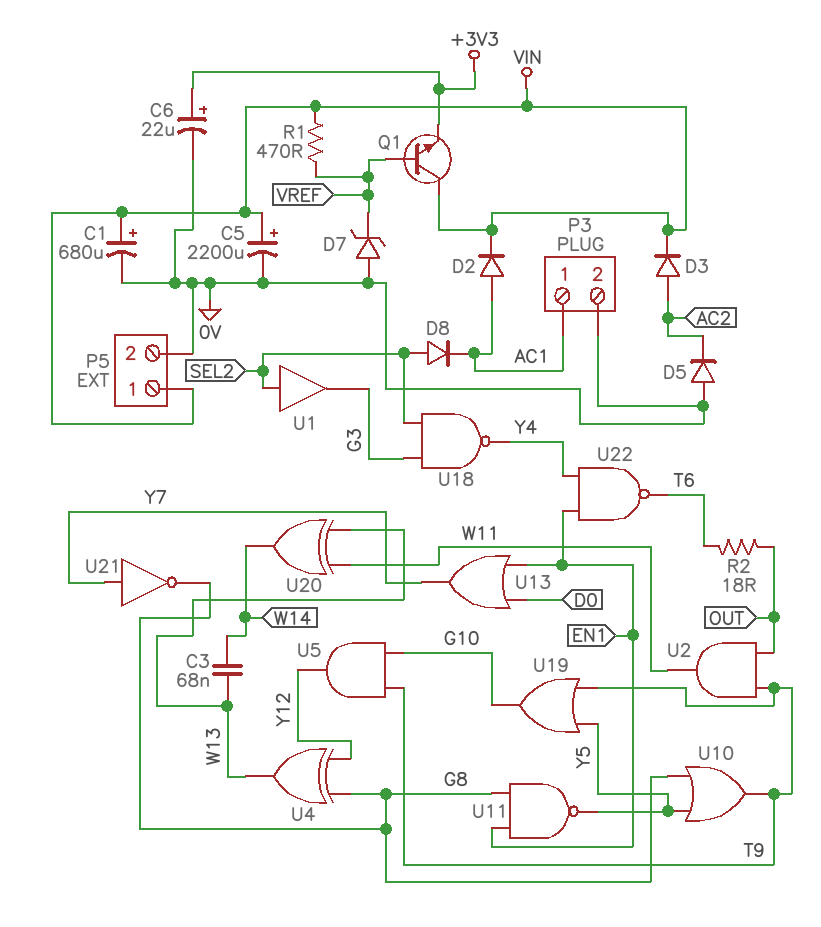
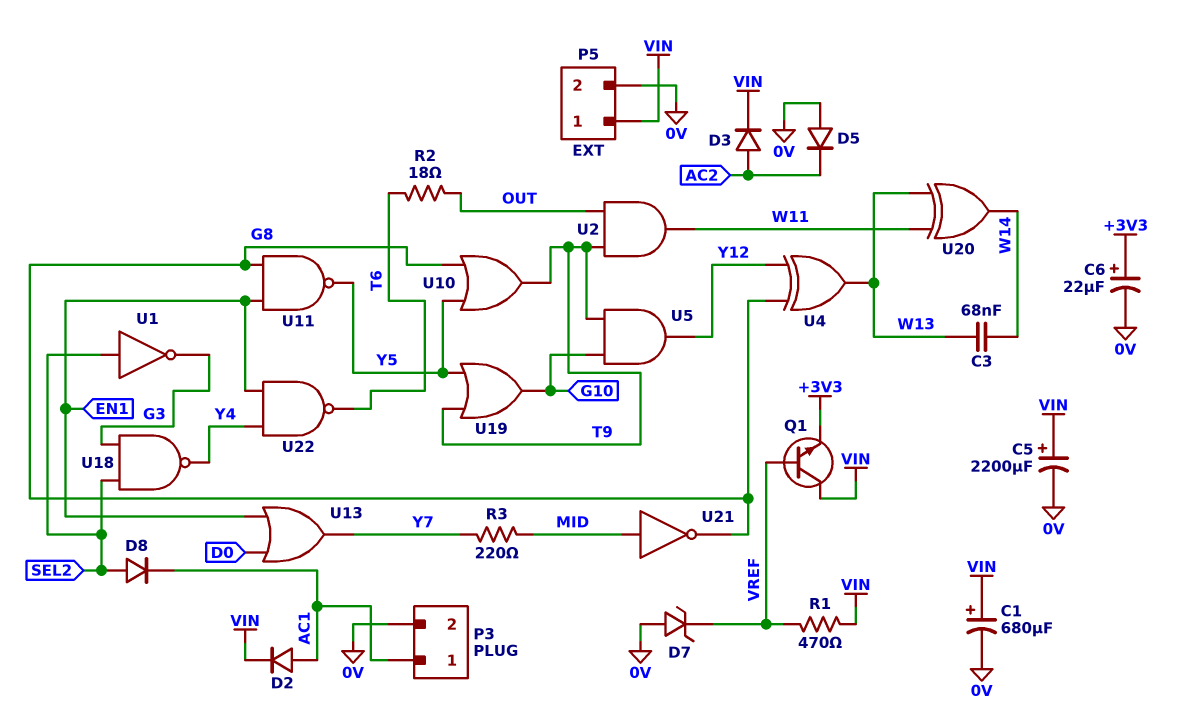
R3: none -> 220 (MID, Y7)
U1: buffer (in SEL2, out G3) -> NOT (in SEL2, out G3)
U21: NOT (in Y7, out G8) -> NOT (in MID, out G8)

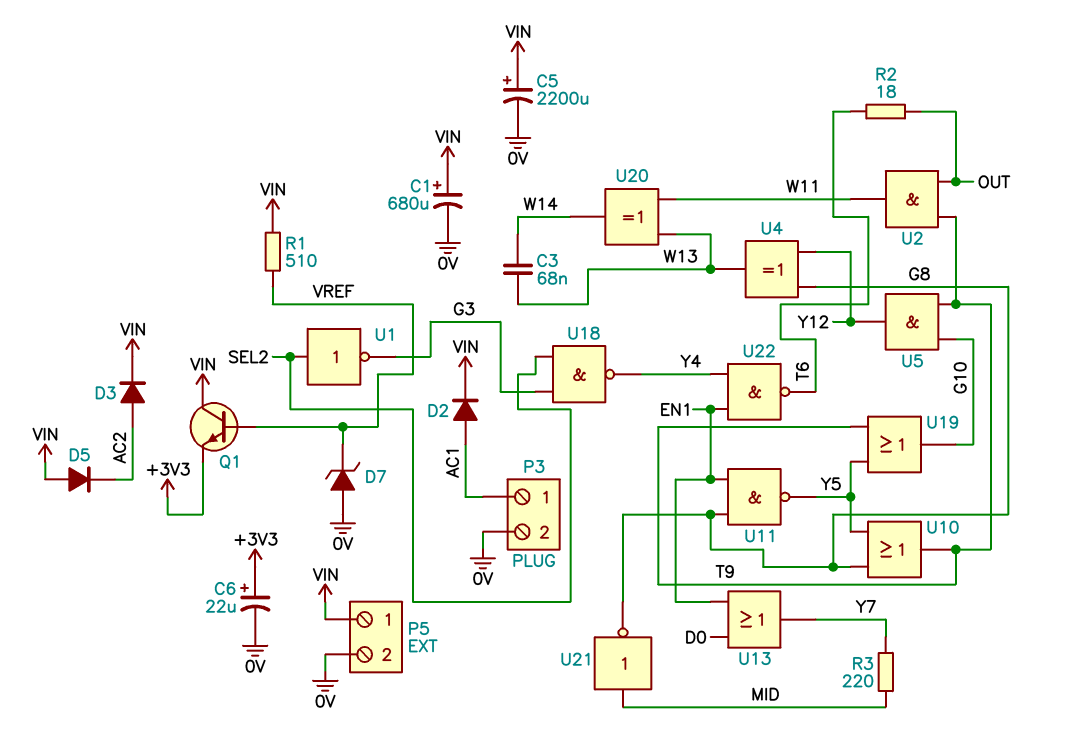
D5: diode (A 0V, K AC2) -> diode (A VIN, K AC2)
D8: diode (A SEL2, K AC1) -> none
R1: 470 (VIN, VREF) -> 510 (VIN, VREF)

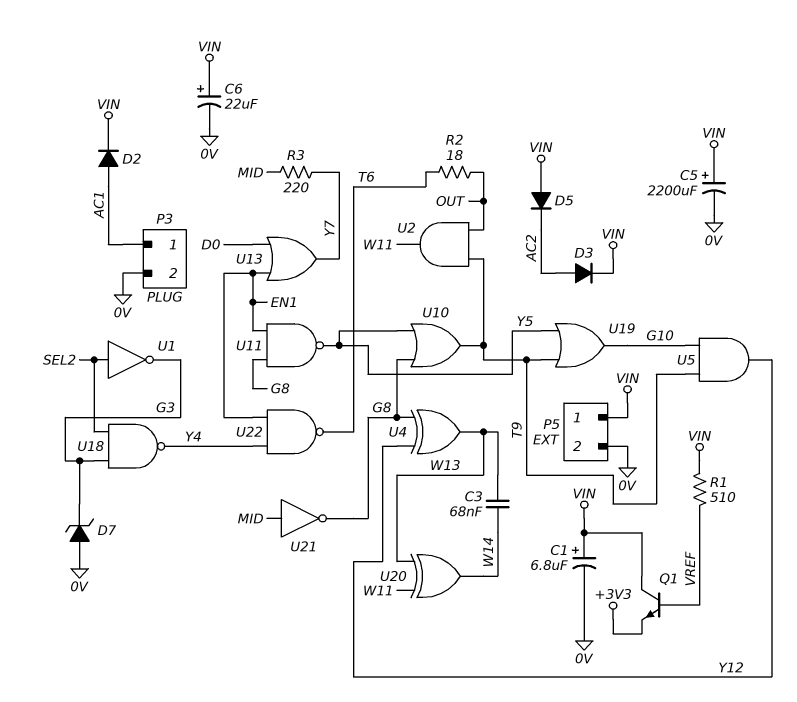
C1: 680uF (plus VIN, minus 0V) -> 6.8uF (plus VIN, minus 0V)
C6: 22uF (plus +3V3, minus 0V) -> 22uF (plus VIN, minus 0V)
D7: zener (A 0V, K VREF) -> zener (A 0V, K G3)

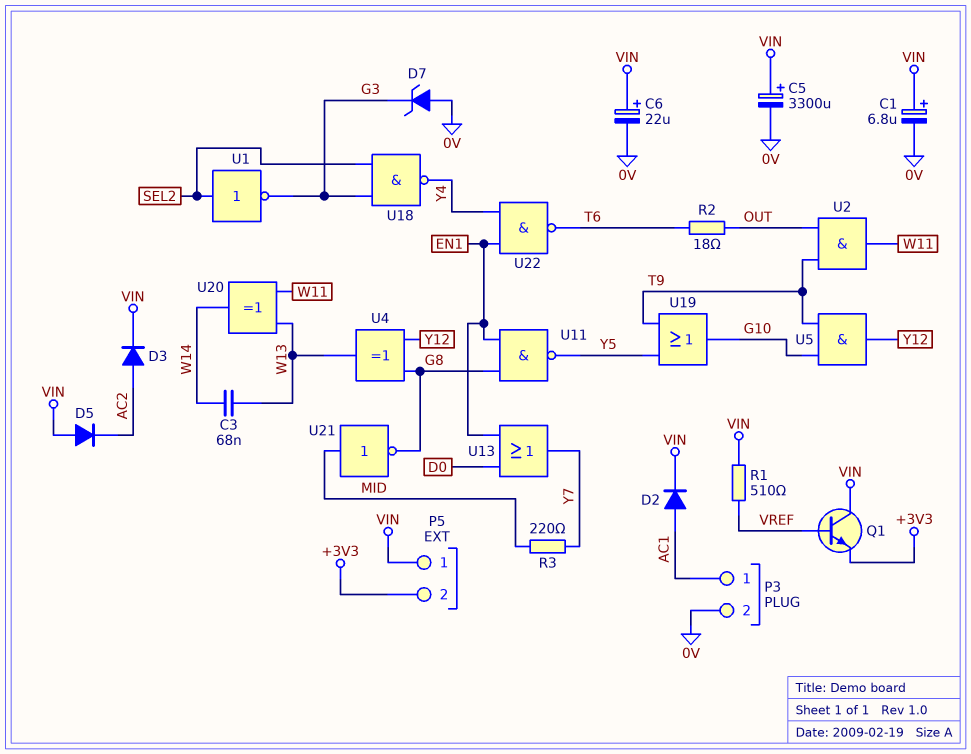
C5: 2200uF (plus VIN, minus 0V) -> 3300uF (plus VIN, minus 0V)
P5 pin 2: 0V -> +3V3
U10: OR (in G8, in Y5, out T9) -> none

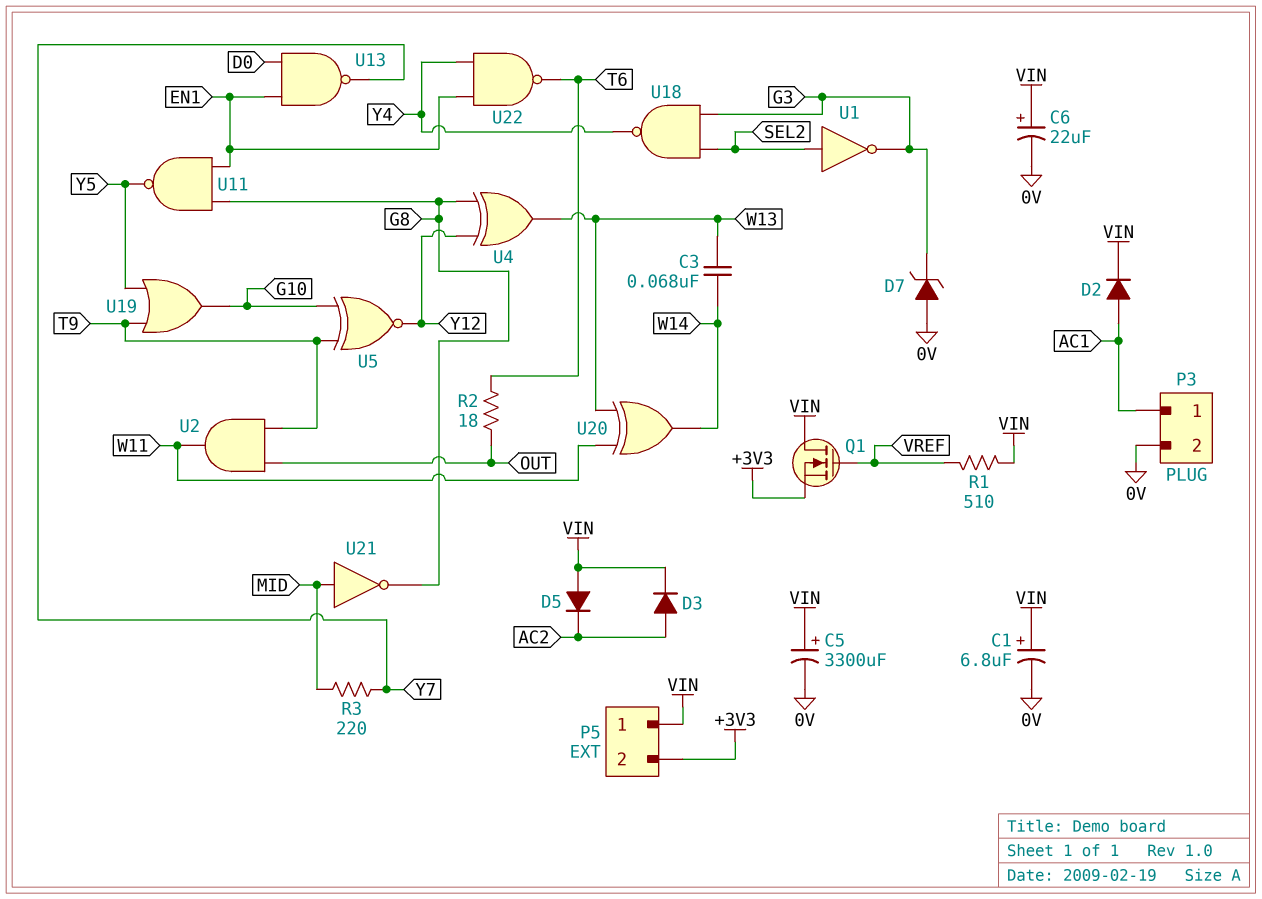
Q1: NPN (B VREF, C VIN, E +3V3) -> NMOS (G VREF, D VIN, S +3V3)
U5: AND (in G10, in T9, out Y12) -> XNOR (in G10, in T9, out Y12)
U13: OR (in D0, in EN1, out Y7) -> NAND (in D0, in EN1, out Y7)

